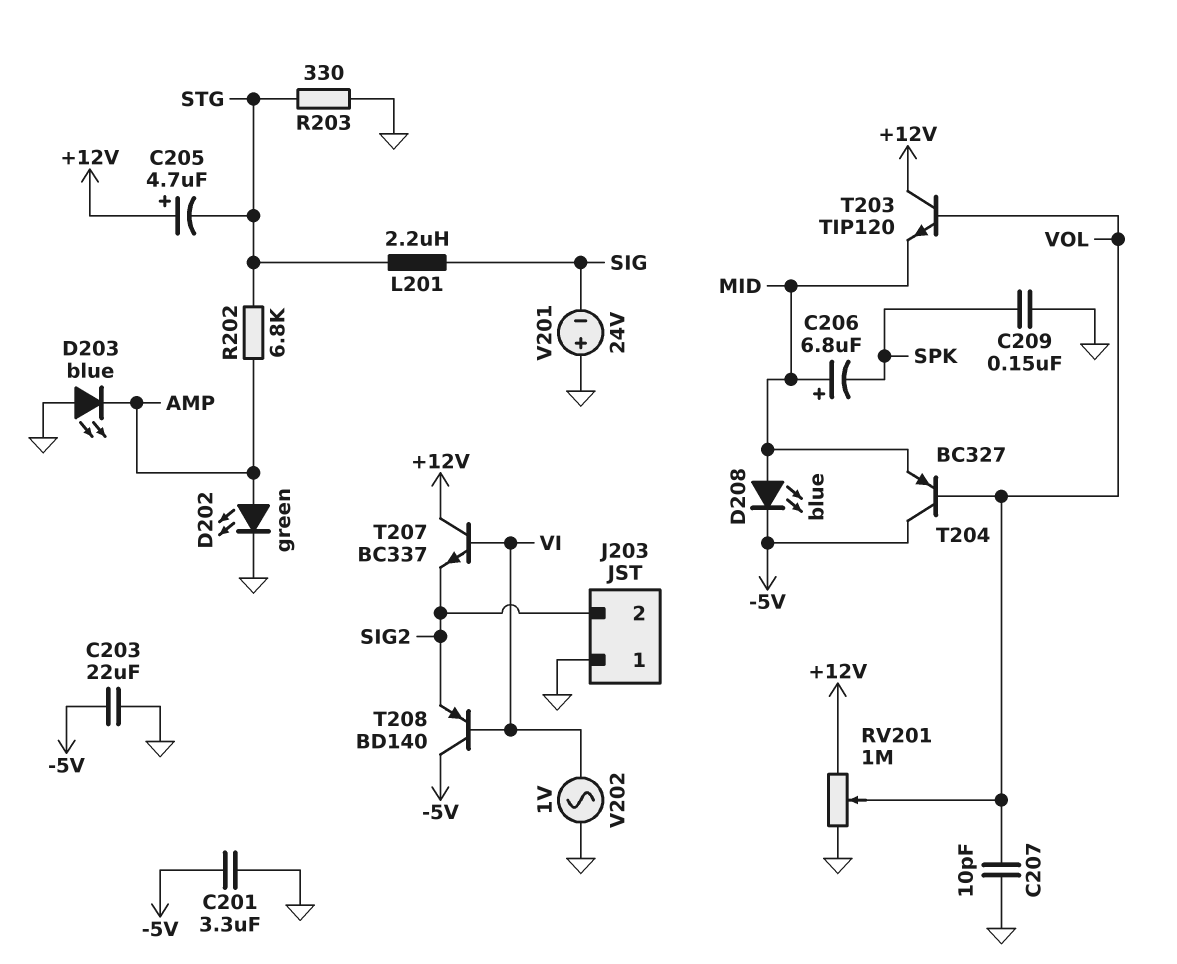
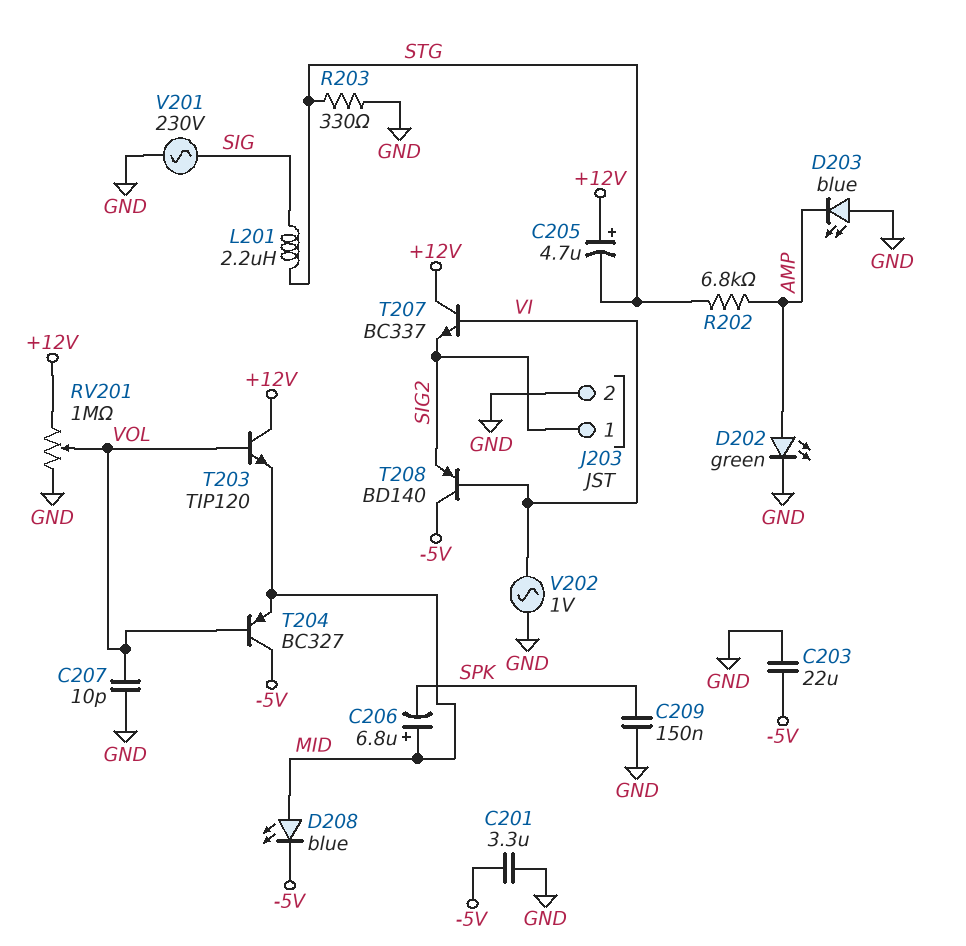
J203 pin 1: GND -> SIG2
J203 pin 2: SIG2 -> GND
V201: 24V (plus GND, minus SIG) -> AC 230V (GND, SIG)

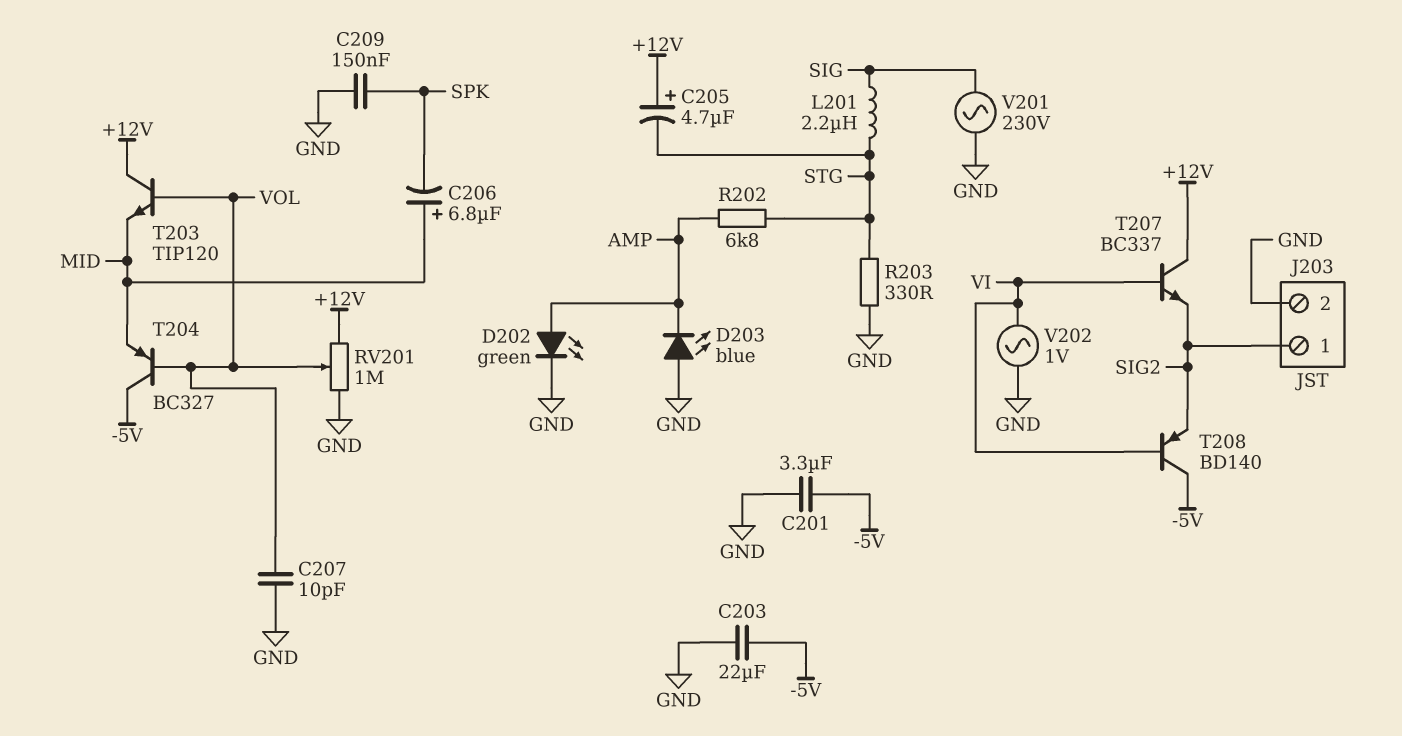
D208: LED blue (A MID, K -5V) -> none

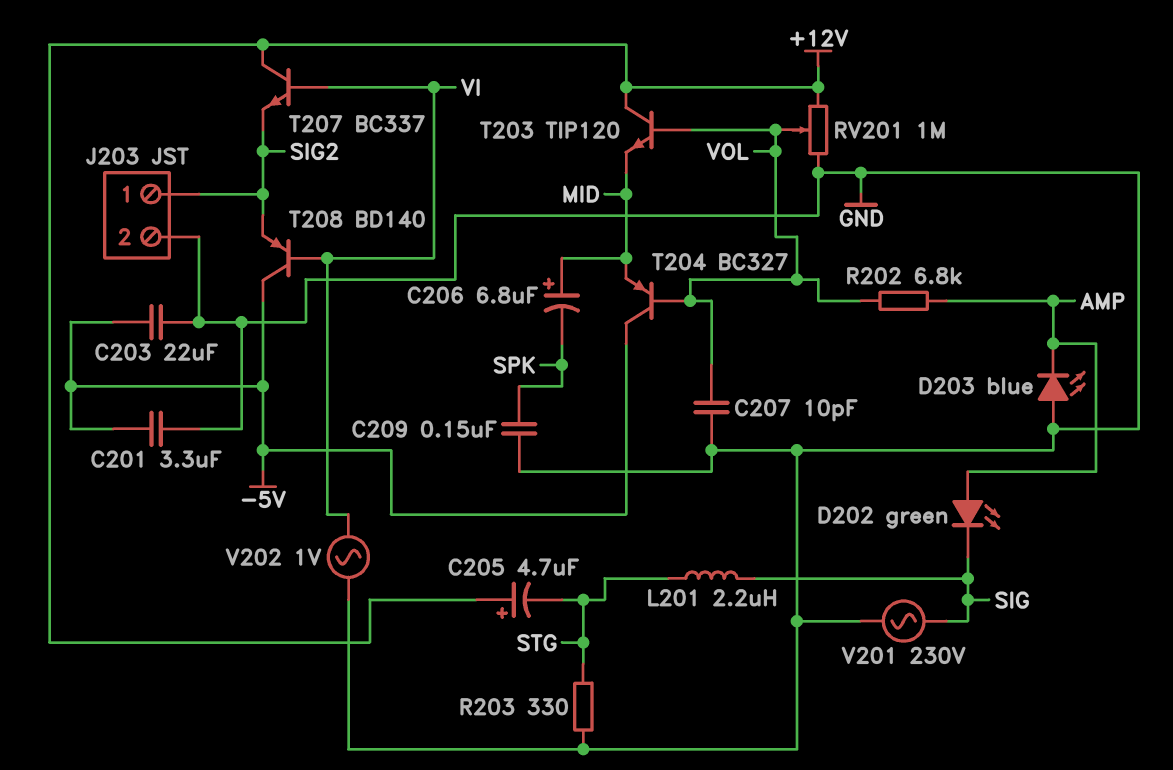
D202: LED green (A AMP, K GND) -> LED green (A AMP, K SIG)
R202: 6.8k (AMP, STG) -> 6.8k (AMP, VOL)

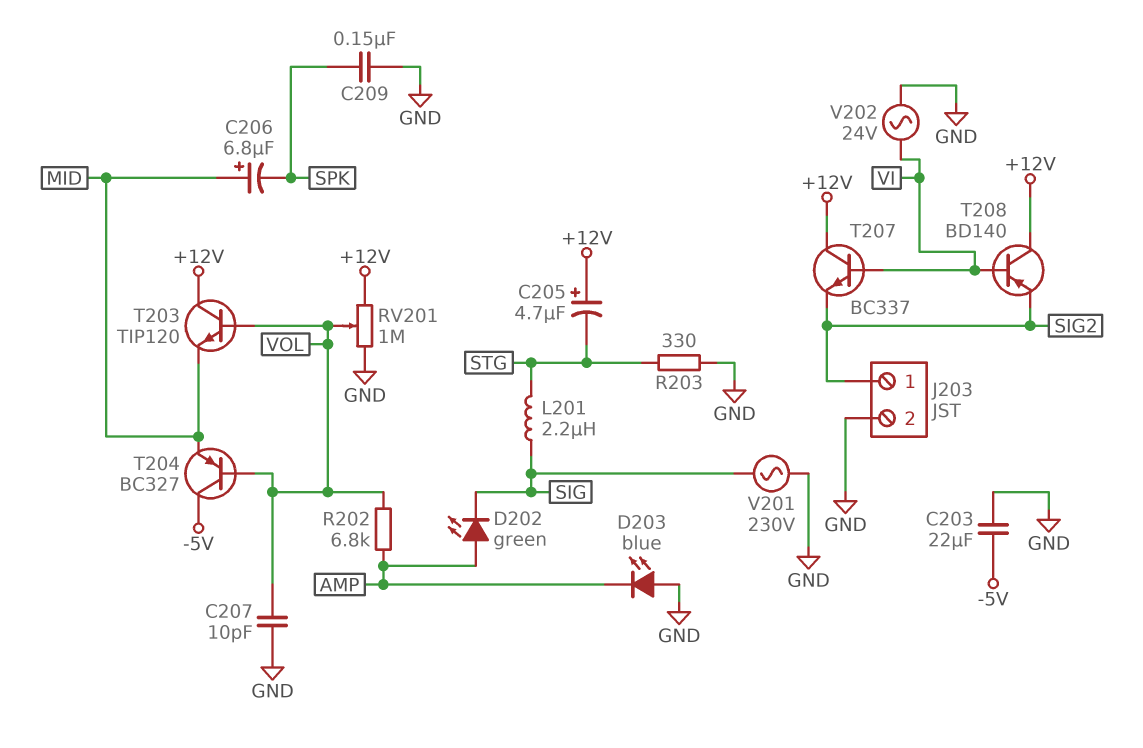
C201: 3.3uF (-5V, GND) -> none
T208: PNP BD140 (B VI, C -5V, E SIG2) -> PNP BD140 (B VI, C +12V, E SIG2)
V202: AC 1V (GND, VI) -> AC 24V (GND, VI)

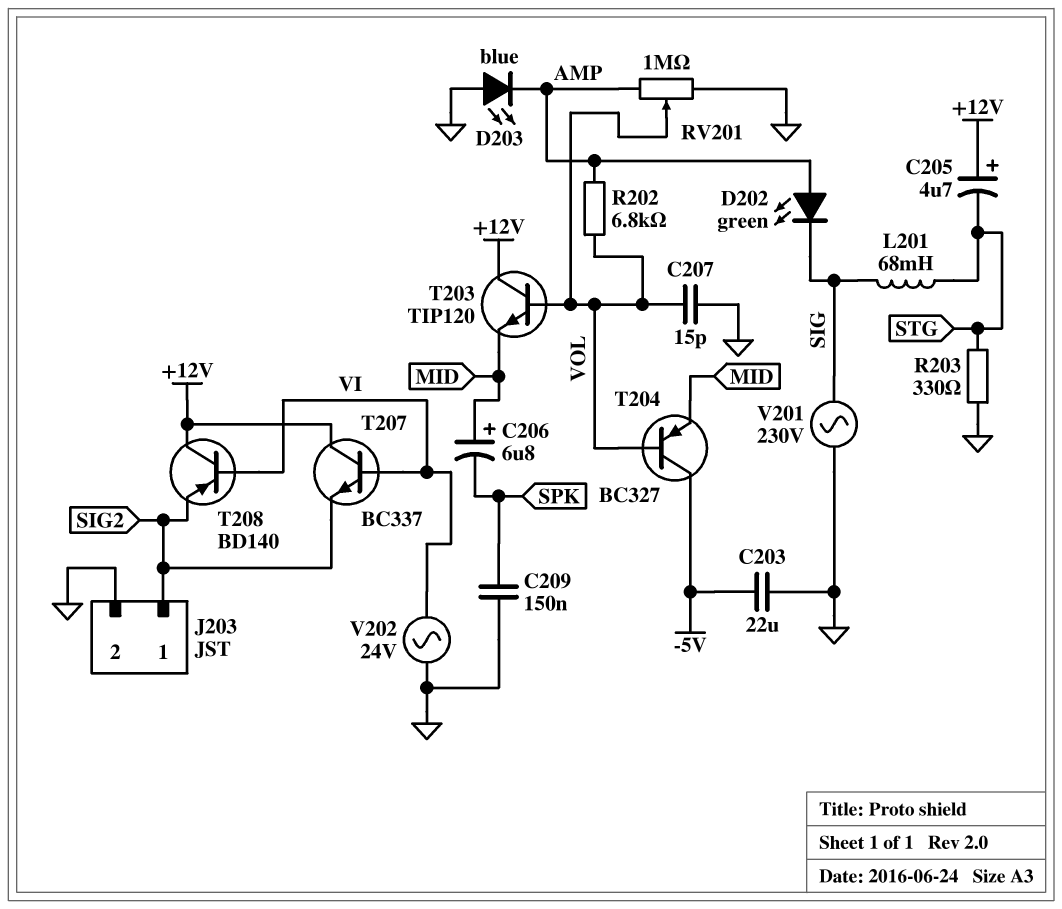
C207: 10pF (GND, VOL) -> 15pF (GND, VOL)
L201: 2.2uH (SIG, STG) -> 68mH (SIG, STG)
RV201: 1M (+12V, GND, wiper VOL) -> 1M (AMP, GND, wiper VOL)

